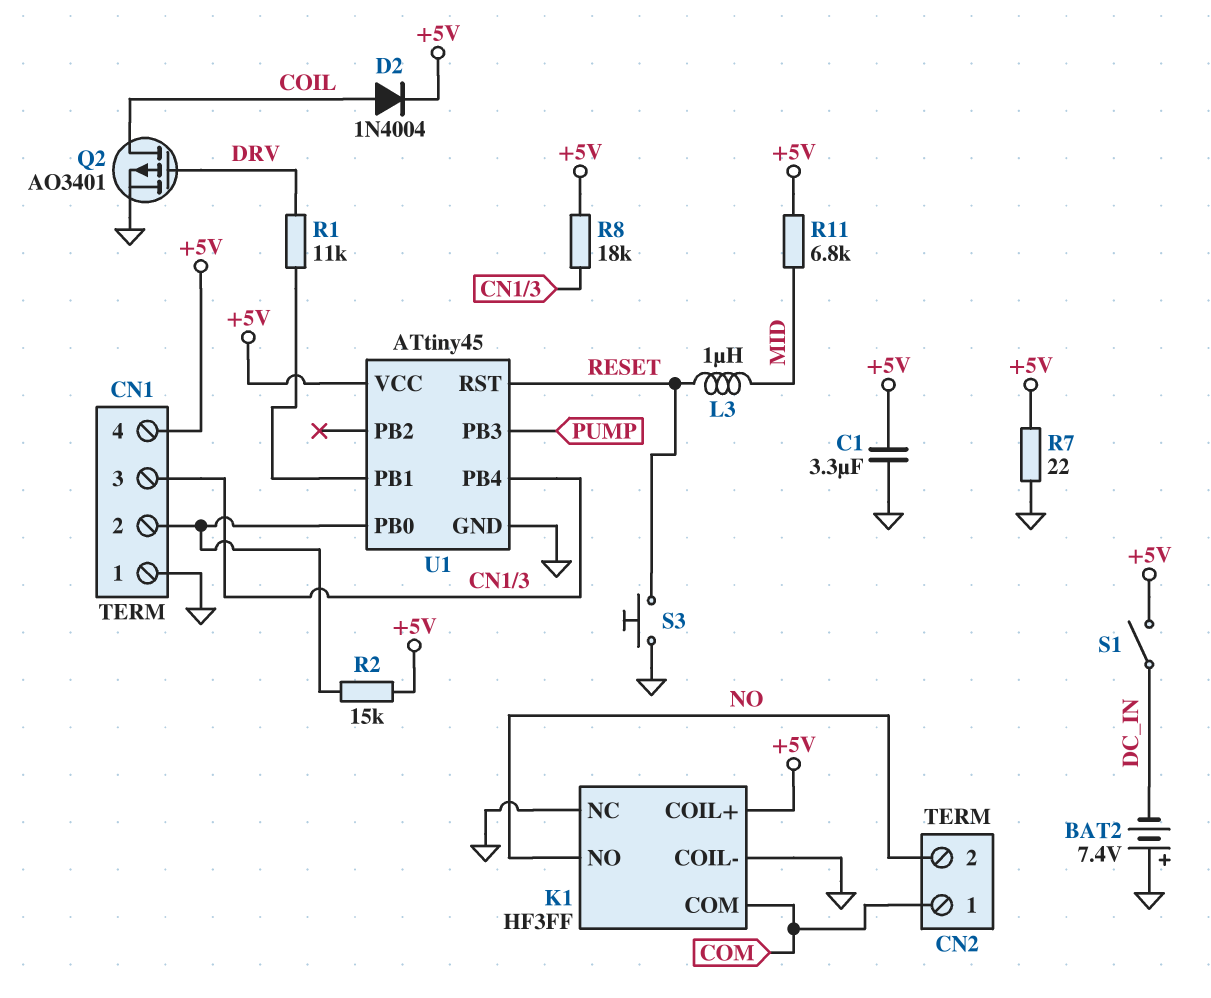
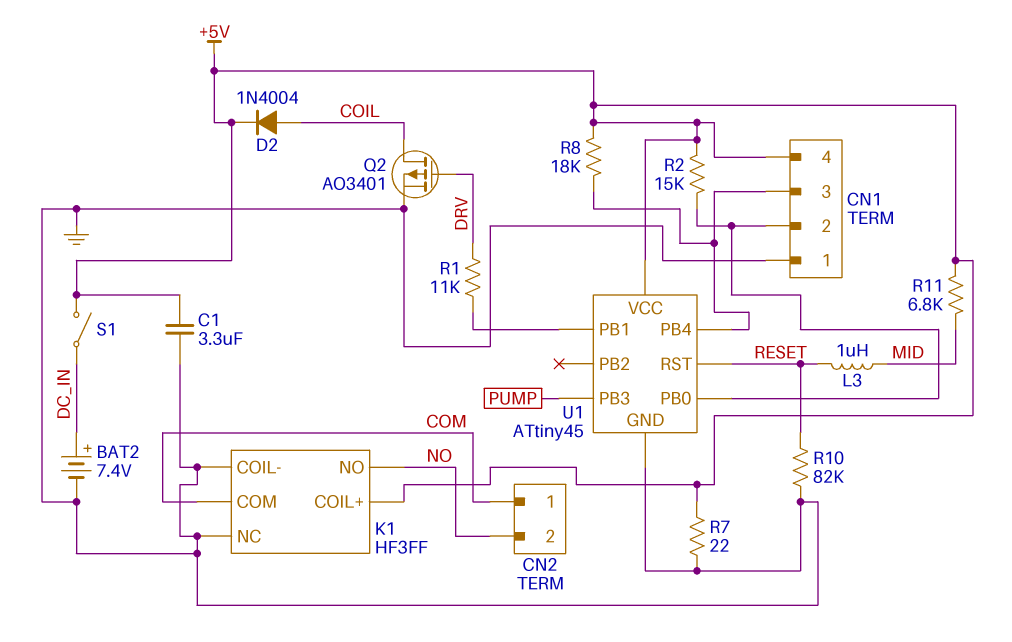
BAT2: 7.4V (plus GND, minus DC_IN) -> 7.4V (plus DC_IN, minus GND)
R10: none -> 82k (GND, RESET)
S3: button (GND, RESET) -> none

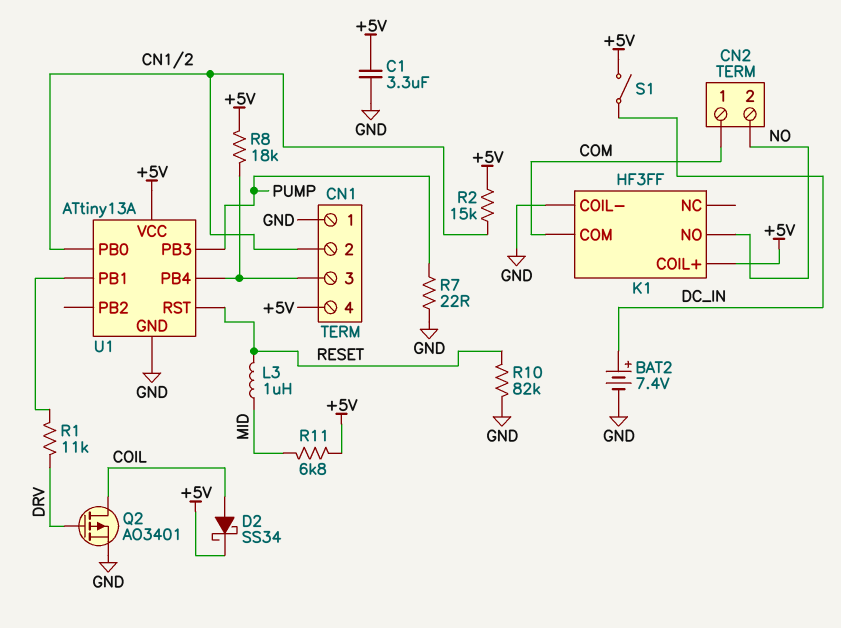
D2: diode 1N4004 (A COIL, K +5V) -> schottky SS34 (A COIL, K +5V)
K1 pin NC: GND -> none
R7: 22 (+5V, GND) -> 22 (GND, PUMP)
U1: ATtiny45 -> ATtiny13A

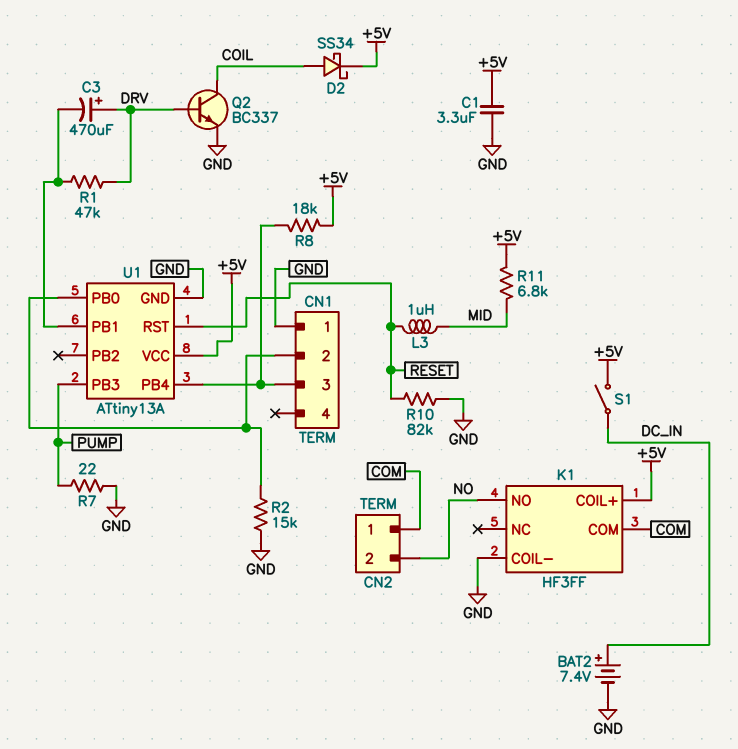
C3: none -> 470uF (plus DRV, minus U1/PB1)
CN1 pin 4: +5V -> none
Q2: PMOS AO3401 (G DRV, D COIL, S GND) -> NPN BC337 (B DRV, C COIL, E GND)
R1: 11k (DRV, U1/PB1) -> 47k (DRV, U1/PB1)
R2: 15k (+5V, CN1/2) -> 15k (CN1/2, GND)

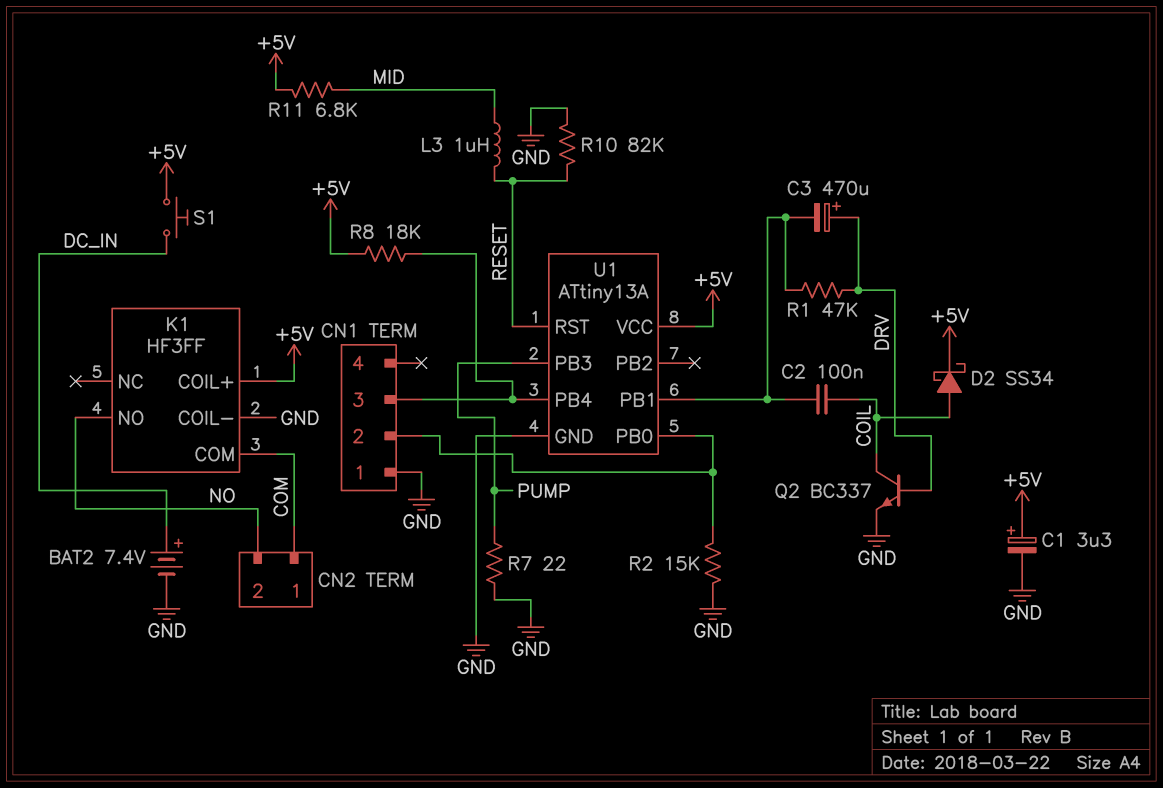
C1: 3.3uF (+5V, GND) -> 3.3uF (plus +5V, minus GND)
C2: none -> 100nF (COIL, U1/PB1)
S1: switch (+5V, DC_IN) -> button (+5V, DC_IN)

